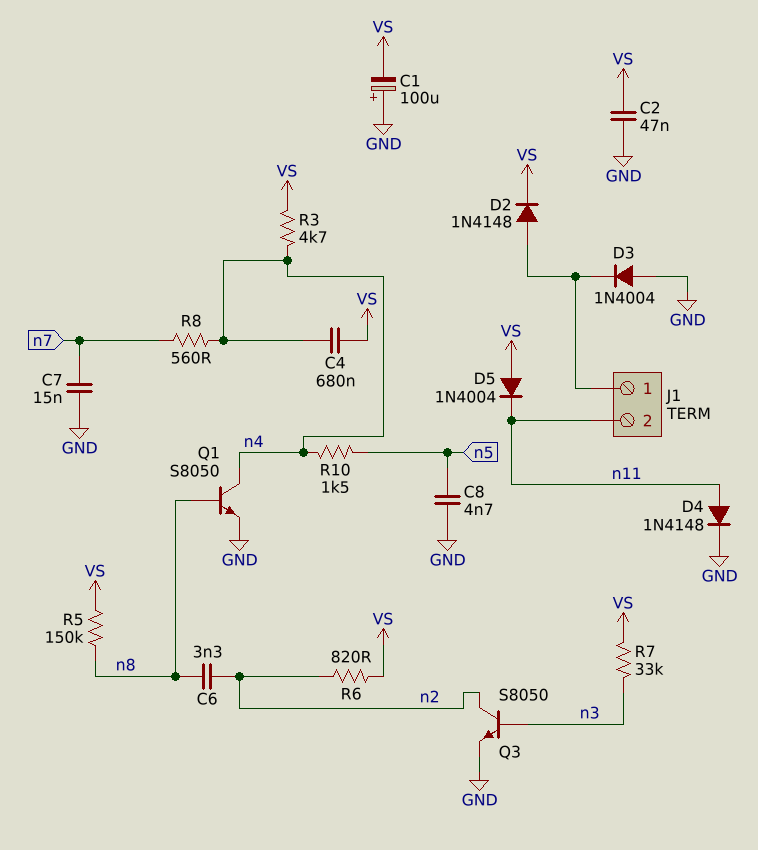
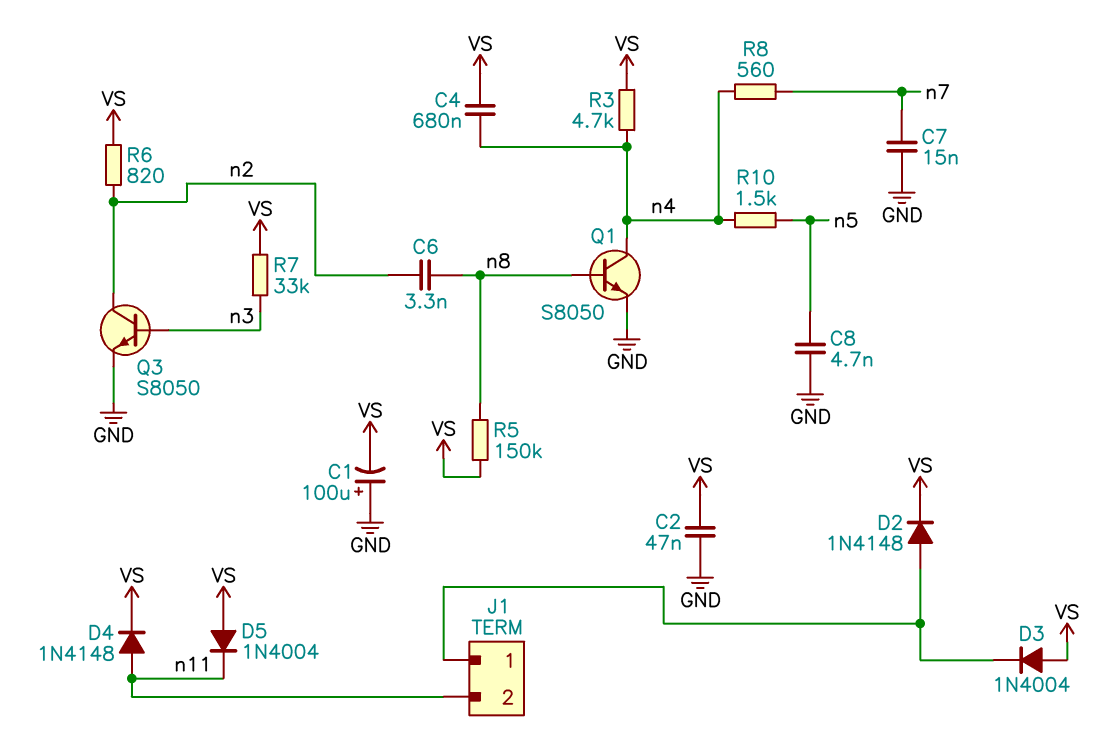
D3: diode 1N4004 (A GND, K J1/1) -> diode 1N4004 (A VS, K J1/1)
D4: diode 1N4148 (A n11, K GND) -> diode 1N4148 (A n11, K VS)

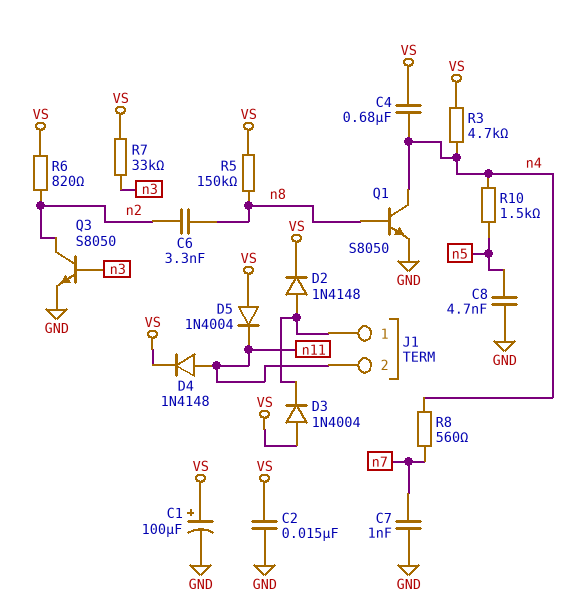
C1: 100uF (plus GND, minus VS) -> 100uF (plus VS, minus GND)
C2: 47nF (GND, VS) -> 15nF (GND, VS)
C7: 15nF (GND, n7) -> 1nF (GND, n7)

